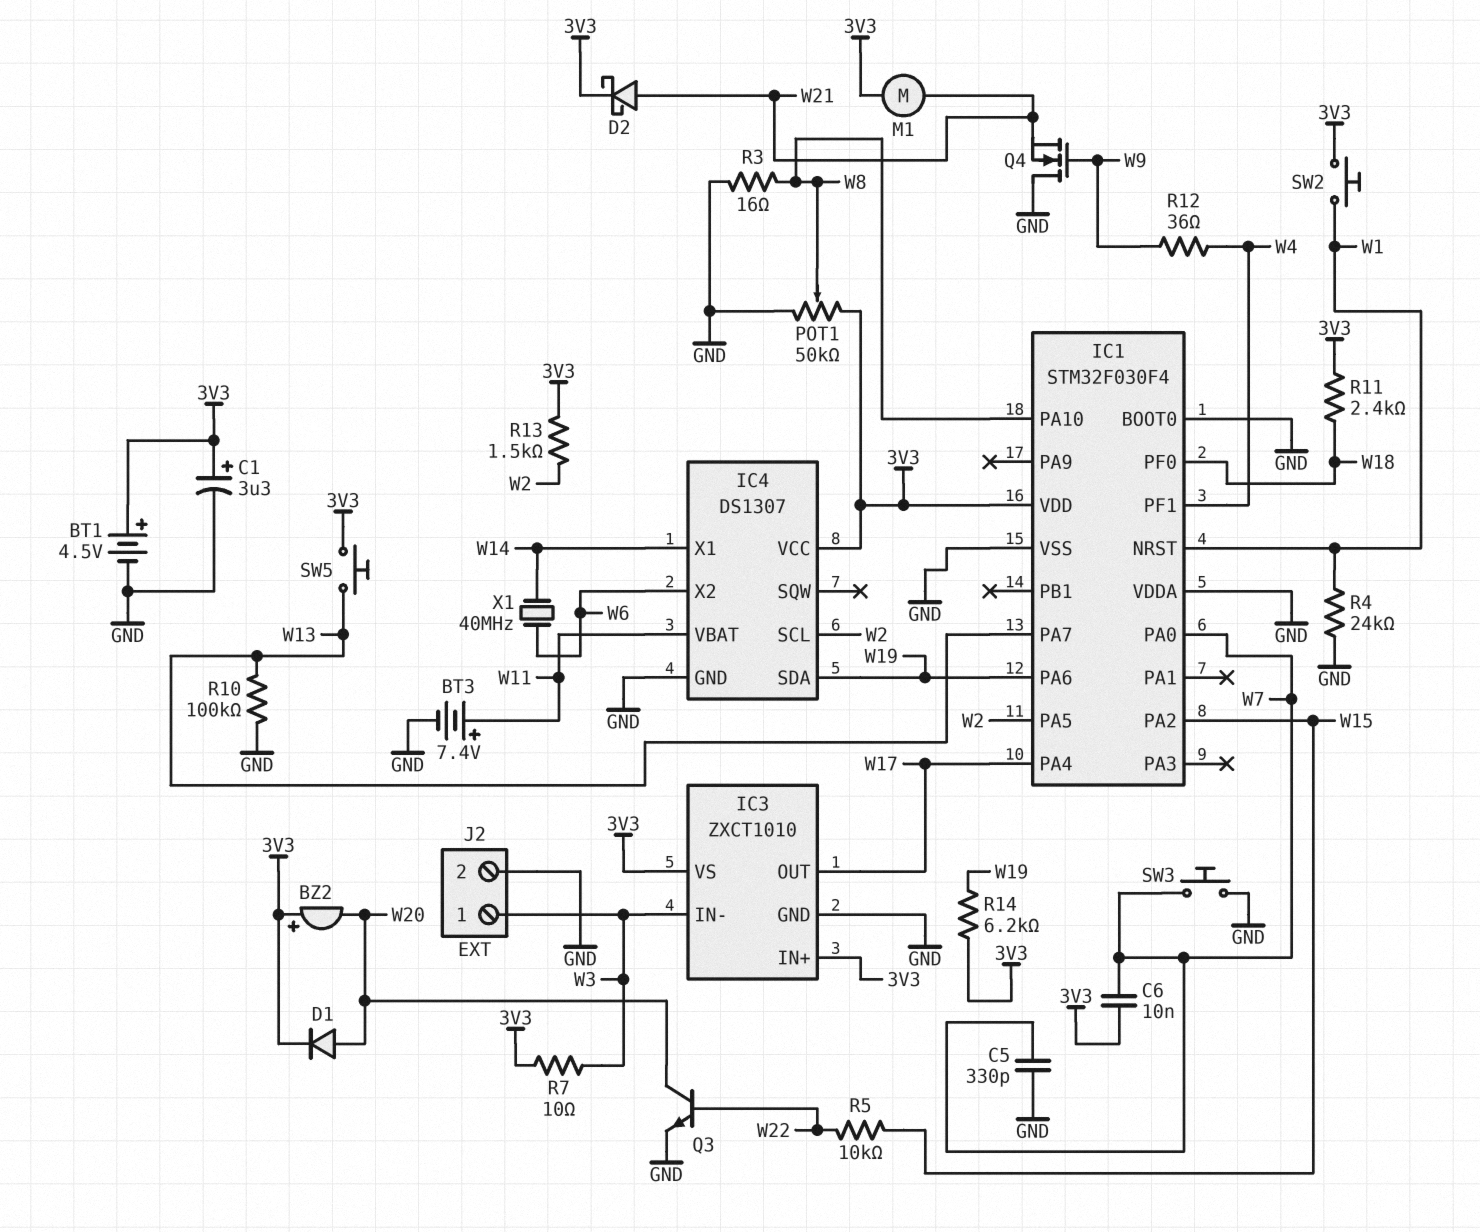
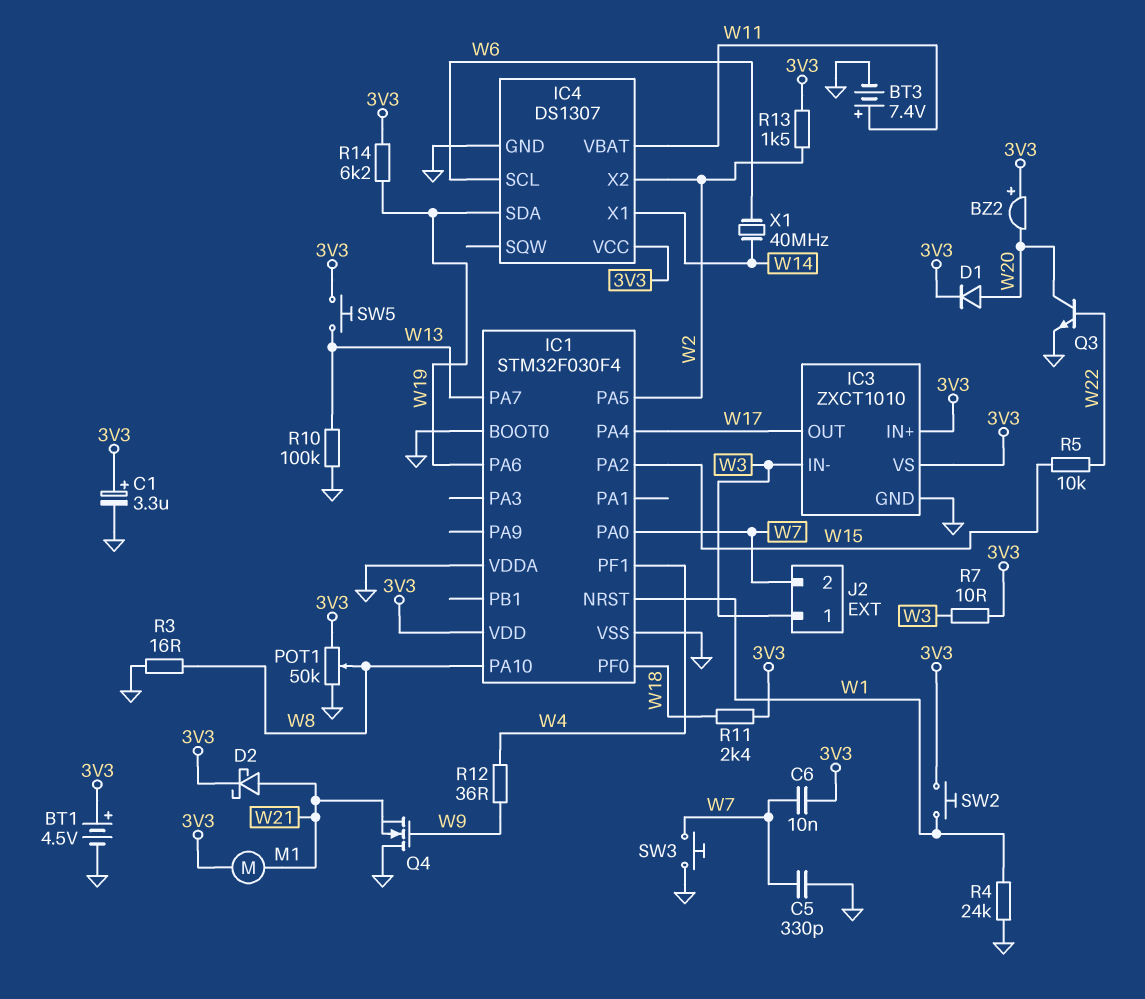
IC4 pin SCL: W2 -> W6
IC4 pin X2: W6 -> W2
J2 pin 2: GND -> W7

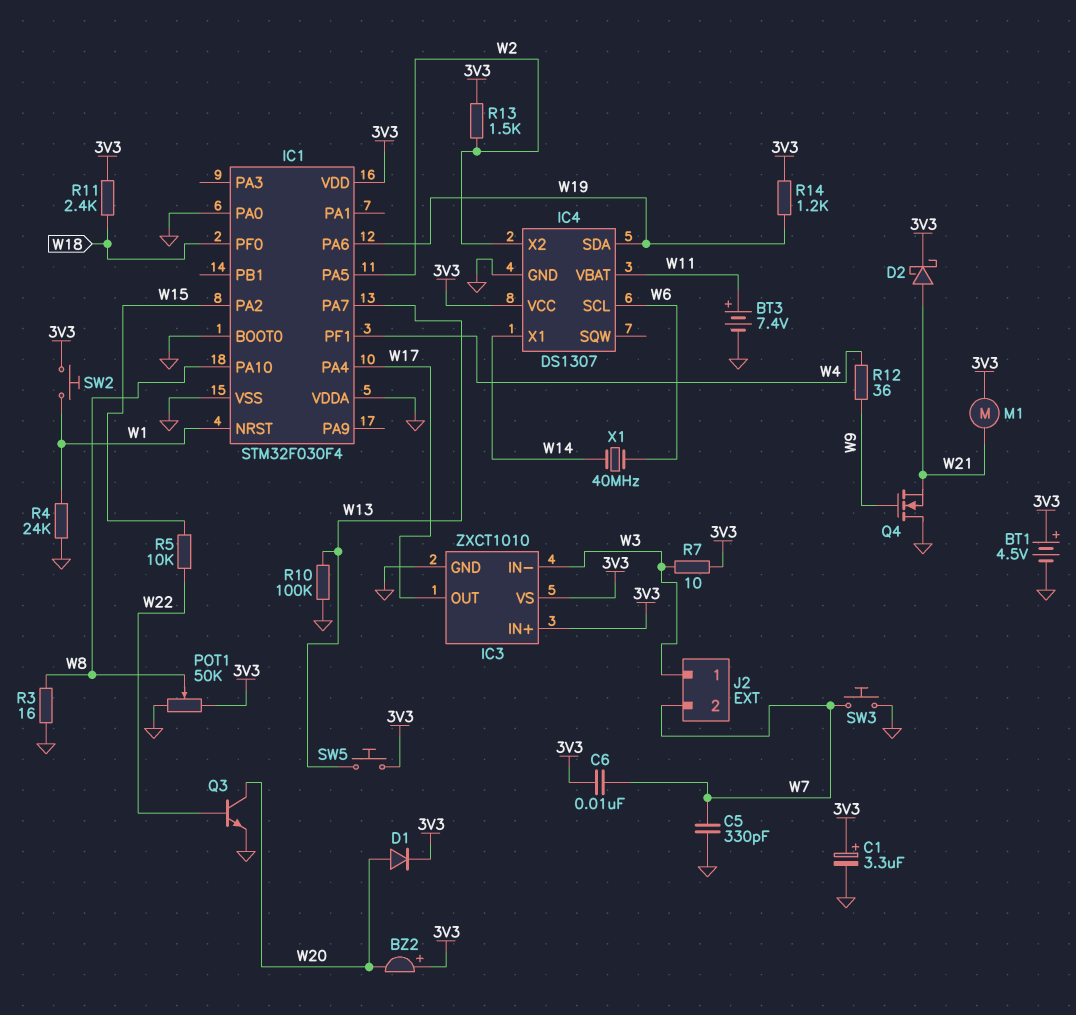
IC1 pin PA0: W7 -> GND
R14: 6.2k (3V3, W19) -> 1.2k (3V3, W19)

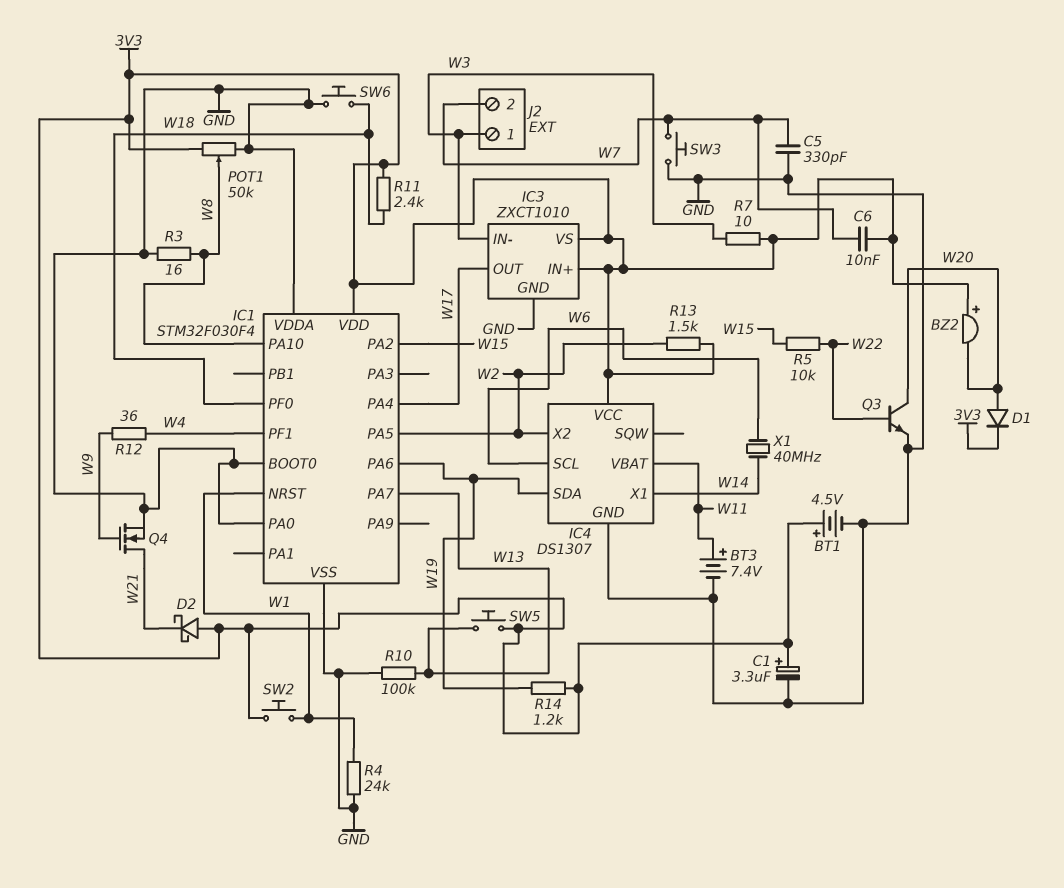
D2: schottky (A W21, K 3V3) -> schottky (A 3V3, K W21)
M1: motor (3V3, W21) -> none
Q4: NMOS (G W9, D GND, S W21) -> NMOS (G W9, D W21, S GND)
SW6: none -> button (GND, W18)

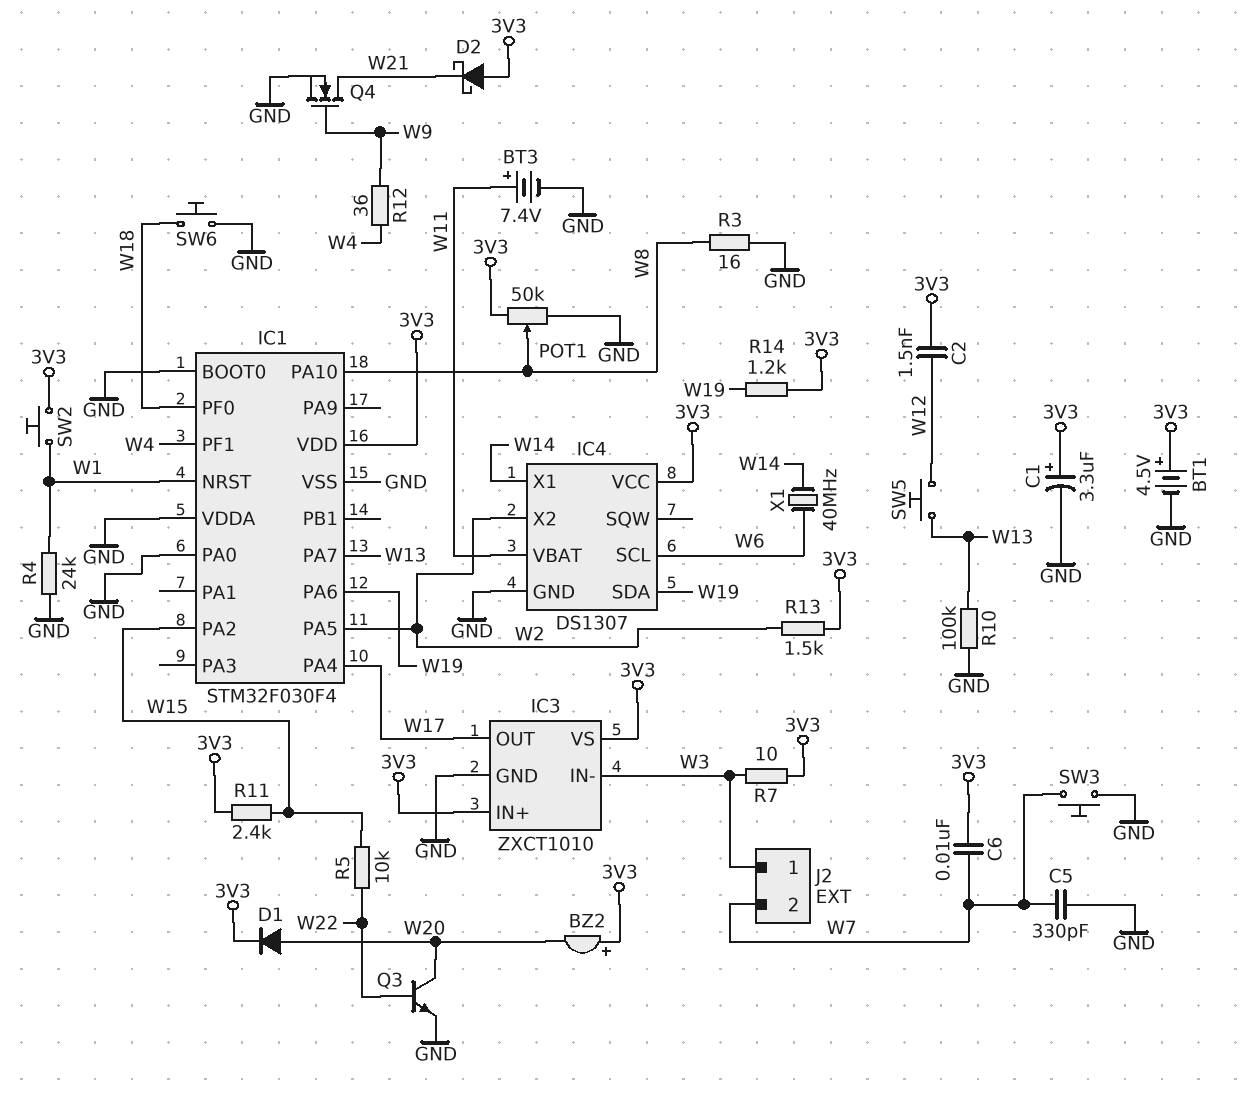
C2: none -> 1.5nF (3V3, W12)
R11: 2.4k (3V3, W18) -> 2.4k (3V3, W15)
SW5: button (3V3, W13) -> button (W12, W13)

